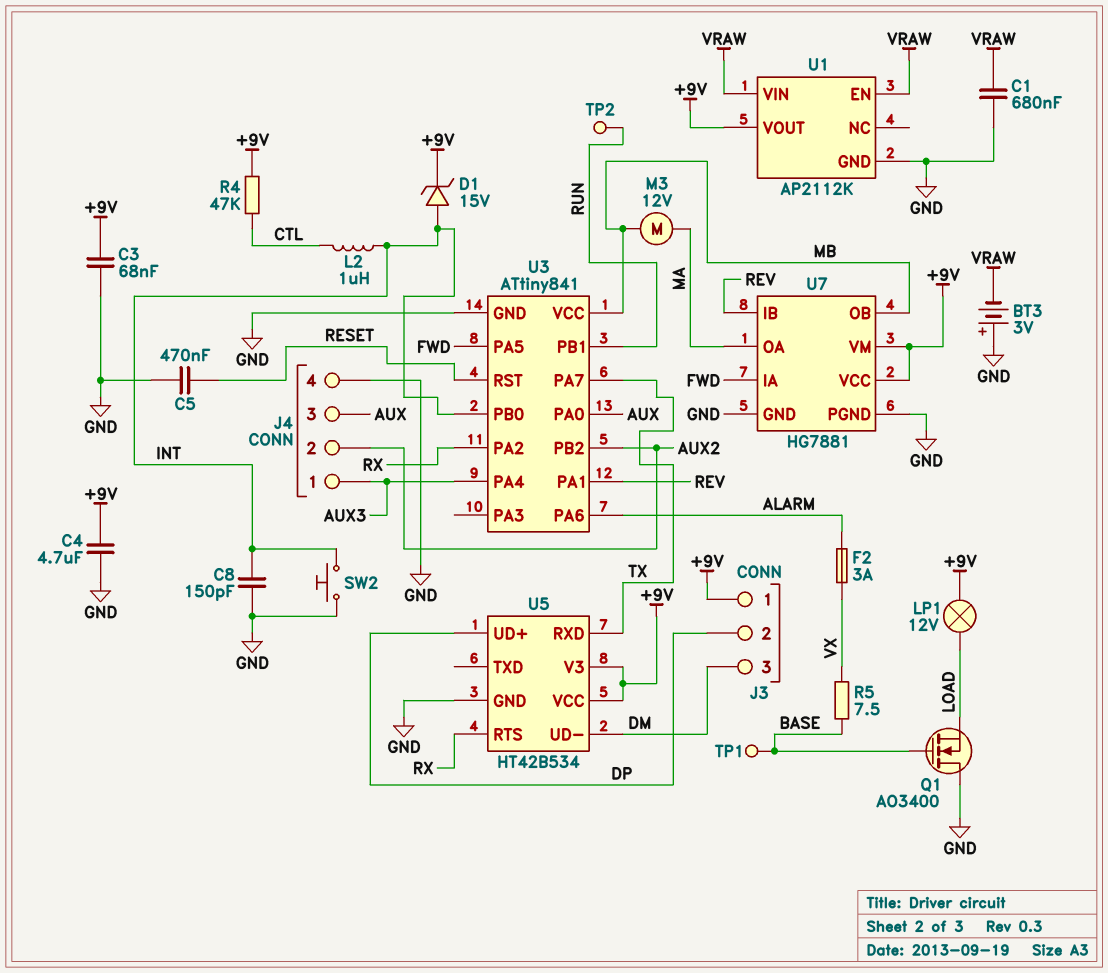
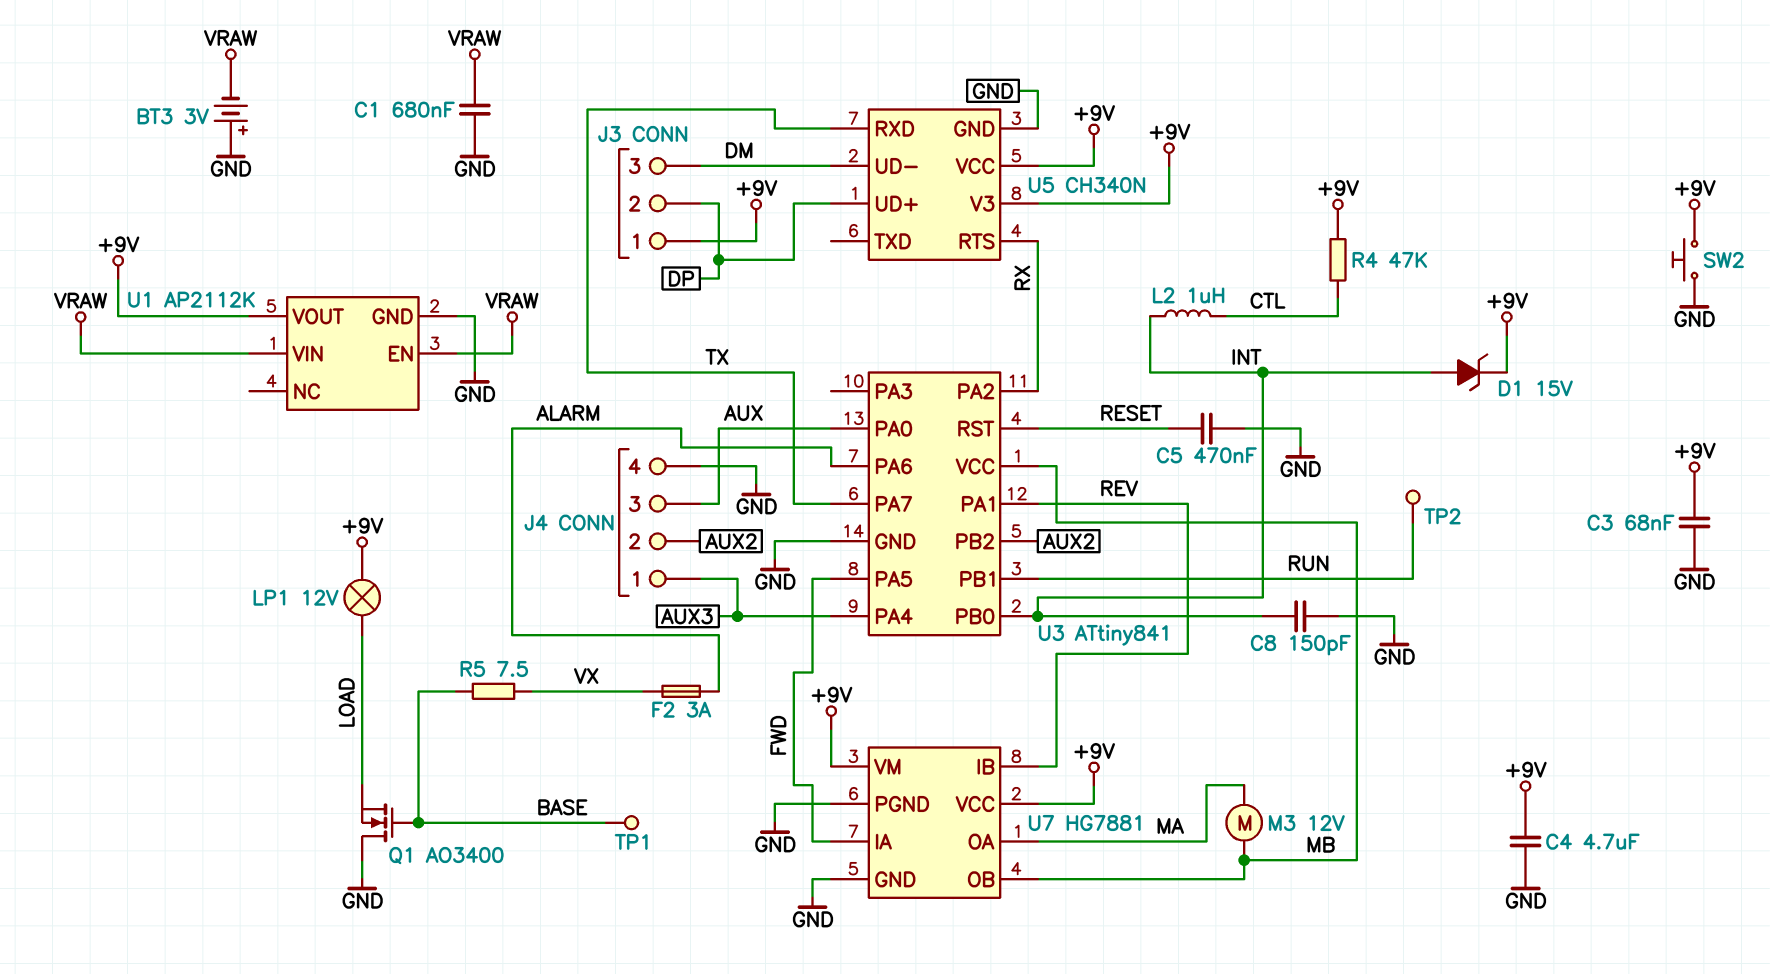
SW2: button (GND, INT) -> button (+9V, GND)
U5: HT42B534 -> CH340N

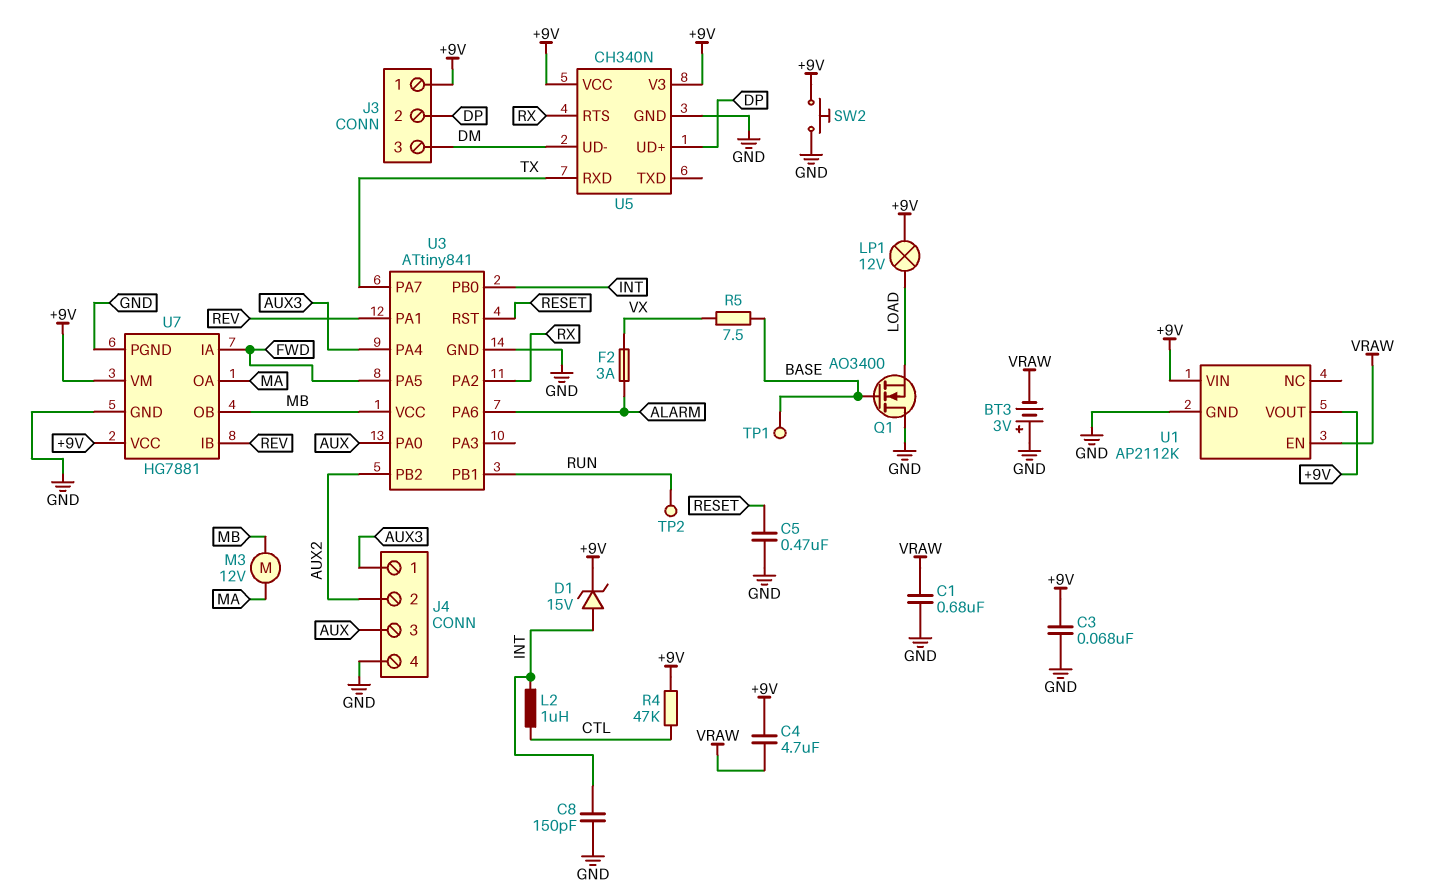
C4: 4.7uF (+9V, GND) -> 4.7uF (+9V, VRAW)
U1 pin VIN: VRAW -> +9V

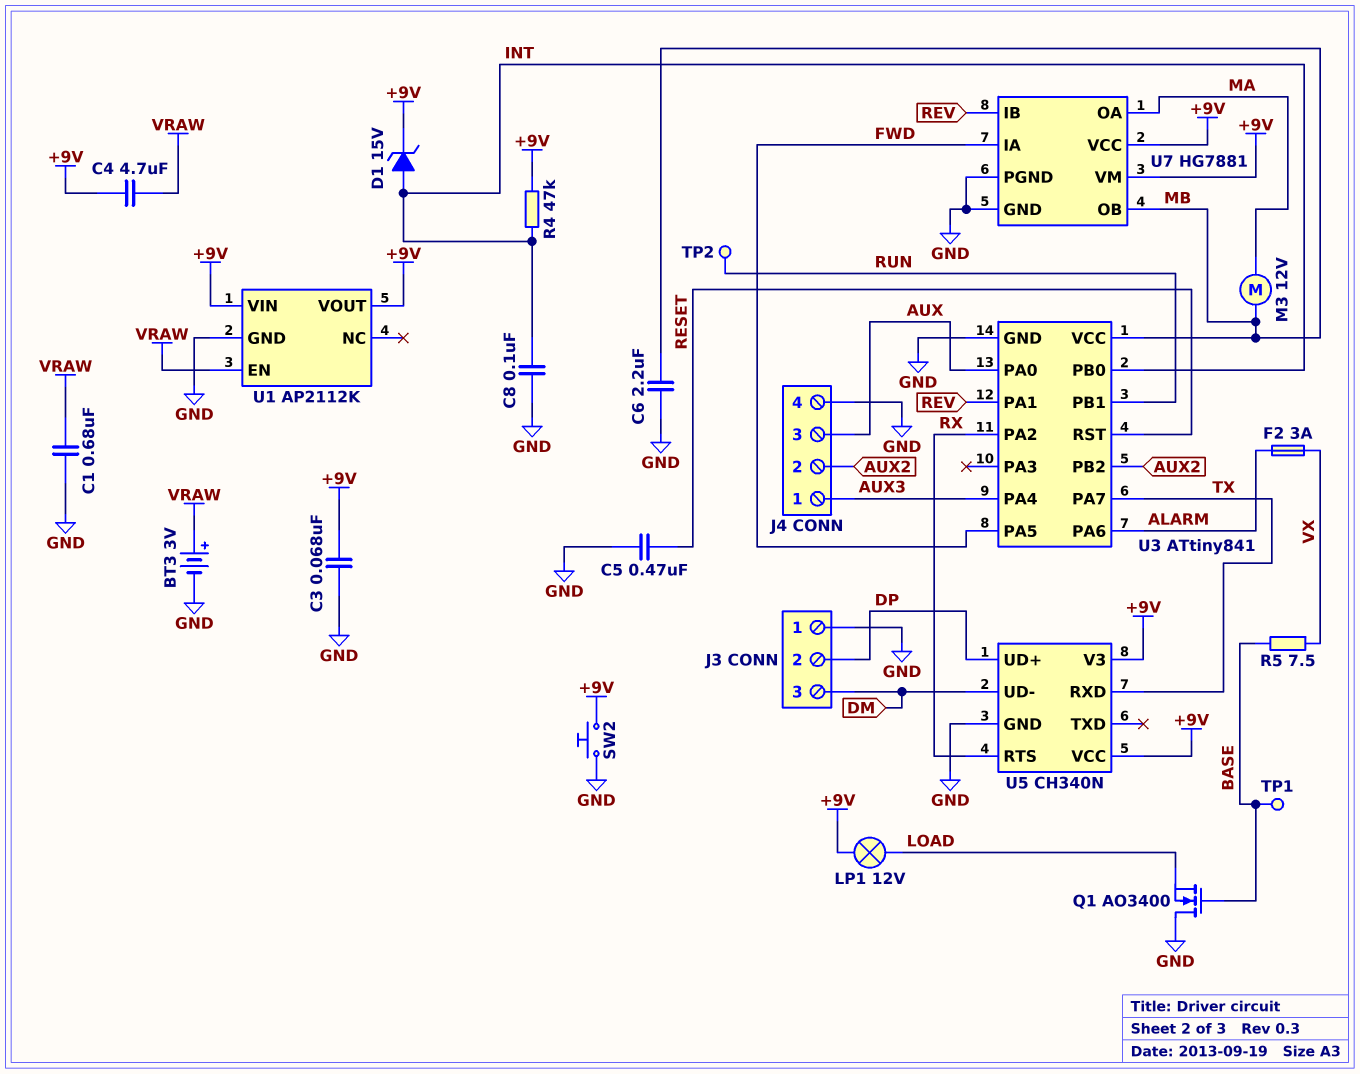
BT3: 3V (plus GND, minus VRAW) -> 3V (plus VRAW, minus GND)
C6: none -> 2.2uF (GND, MB)
C8: 150pF (GND, INT) -> 100nF (GND, INT)
J3 pin 1: +9V -> GND
L2: 1uH (CTL, INT) -> none
R4: 47k (+9V, CTL) -> 47k (+9V, INT)

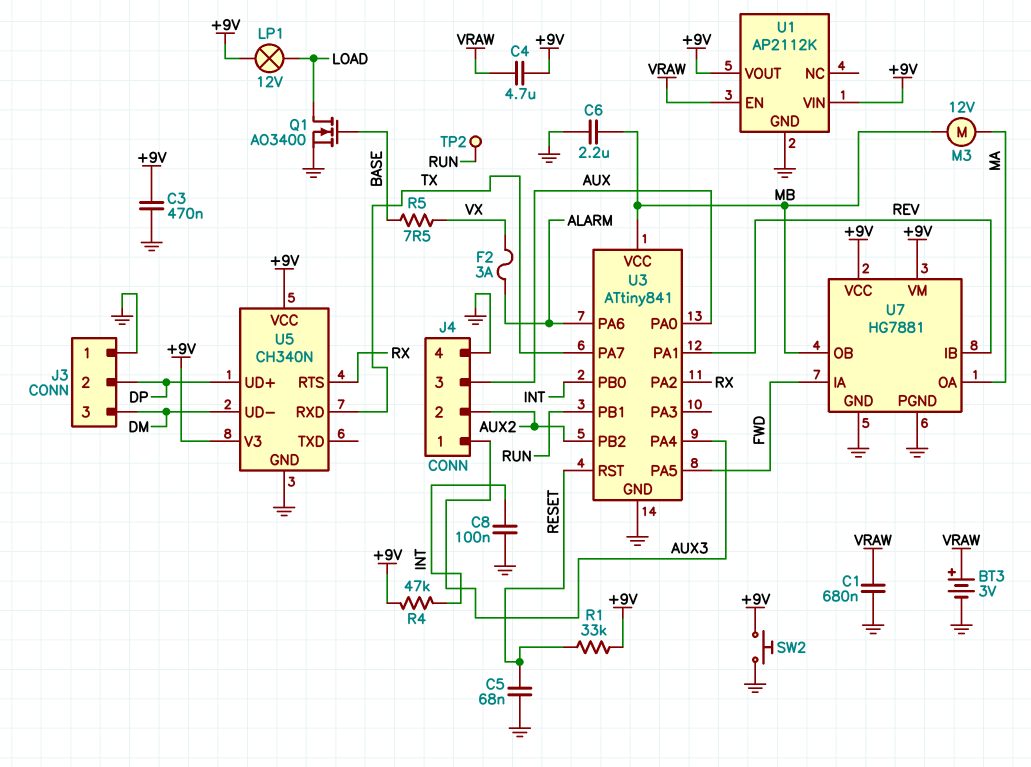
C3: 68nF (+9V, GND) -> 470nF (+9V, GND)
C5: 470nF (GND, RESET) -> 68nF (GND, RESET)
D1: zener 15V (A INT, K +9V) -> none
Q1: NMOS AO3400 (G BASE, D GND, S LOAD) -> NMOS AO3400 (G BASE, D LOAD, S GND)
R1: none -> 33k (+9V, RESET)
TP1: test point (BASE) -> none

